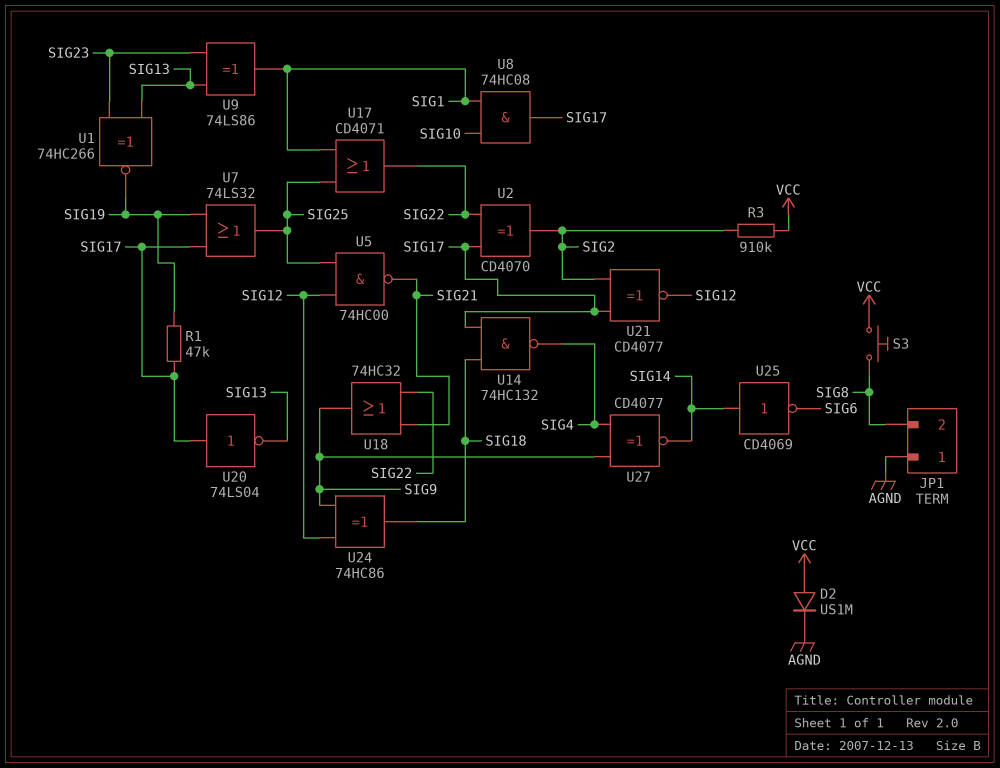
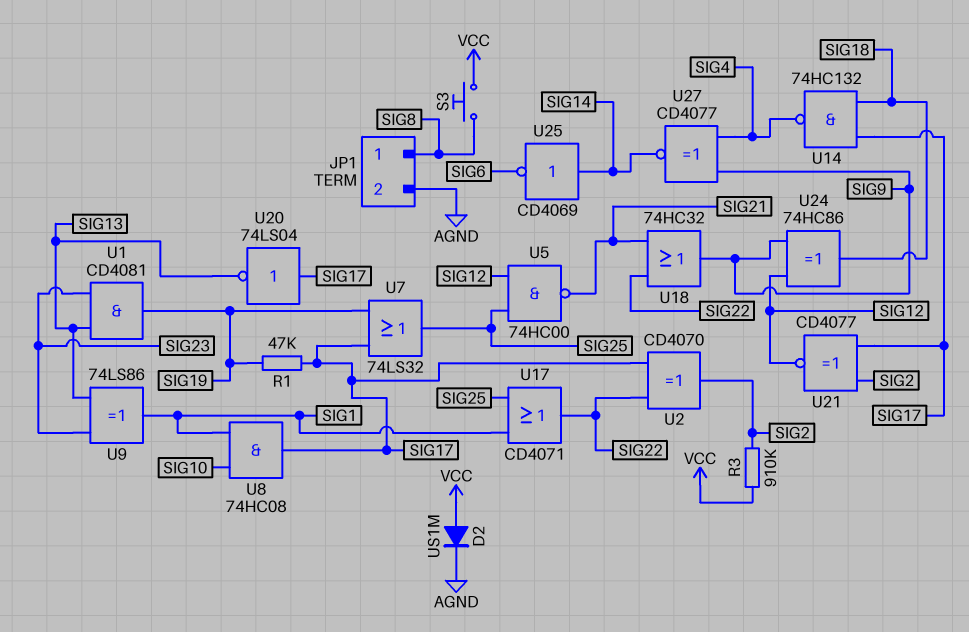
JP1 pin 1: AGND -> SIG8
JP1 pin 2: SIG8 -> AGND
U1: XNOR 74HC266 (in SIG13, in SIG23, out SIG19) -> AND CD4081 (in SIG13, in SIG23, out SIG19)

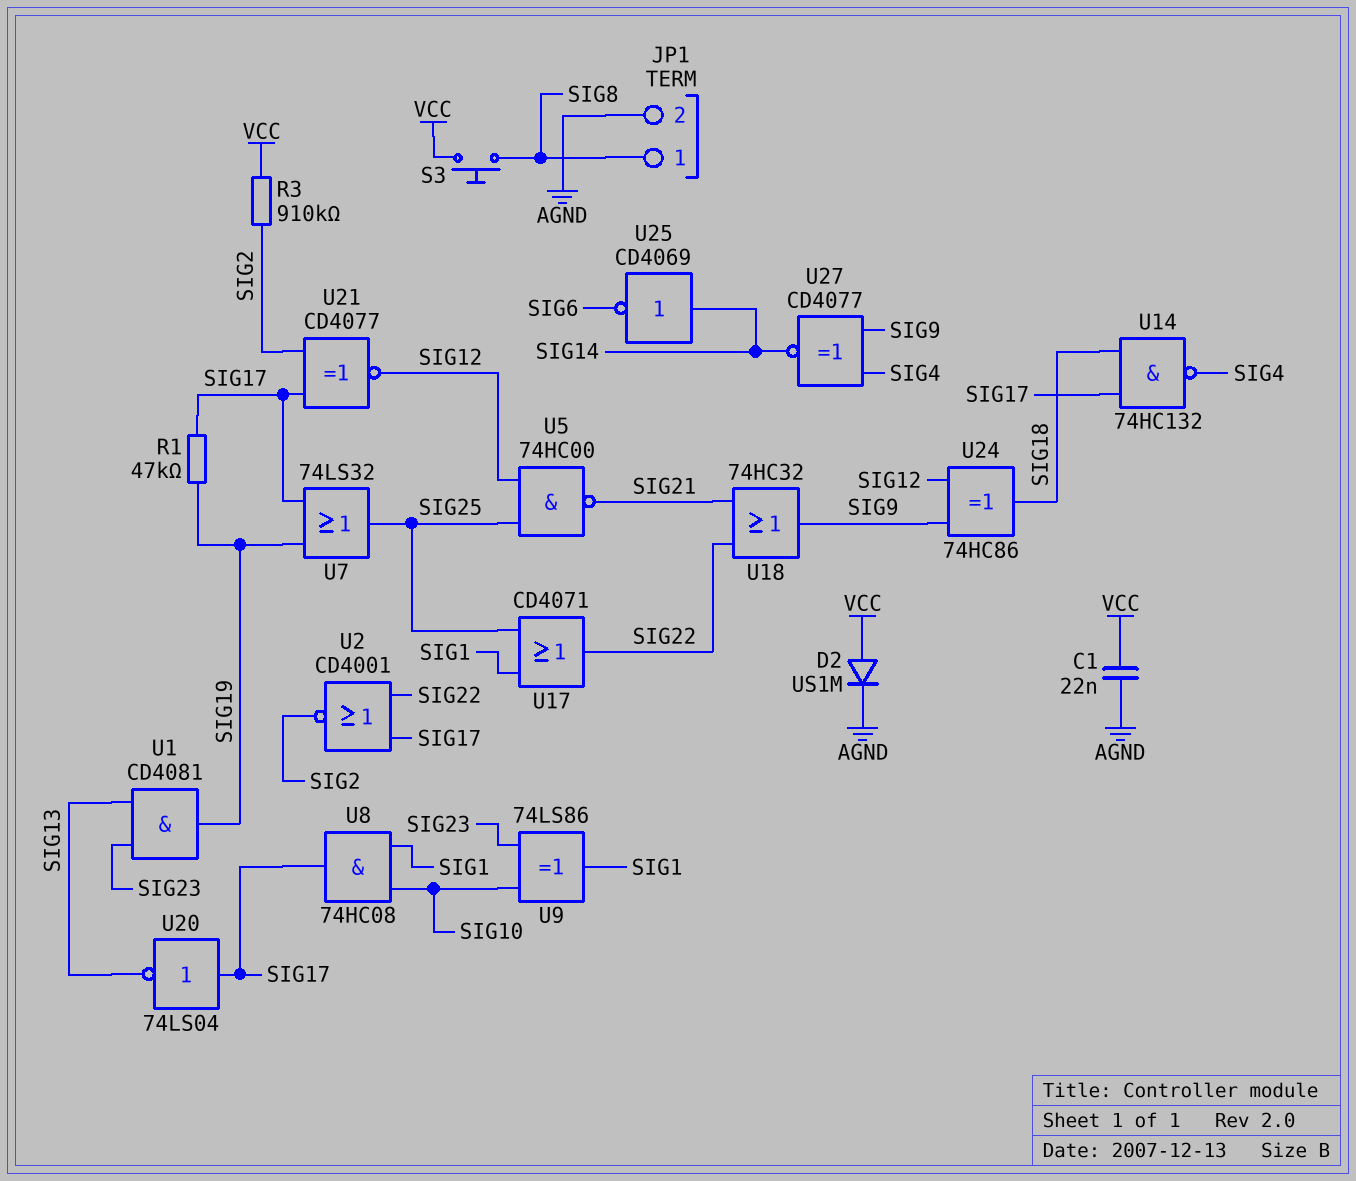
C1: none -> 22nF (AGND, VCC)
U2: XOR CD4070 (in SIG17, in SIG22, out SIG2) -> NOR CD4001 (in SIG17, in SIG22, out SIG2)
U9: XOR 74LS86 (in SIG13, in SIG23, out SIG1) -> XOR 74LS86 (in SIG10, in SIG23, out SIG1)

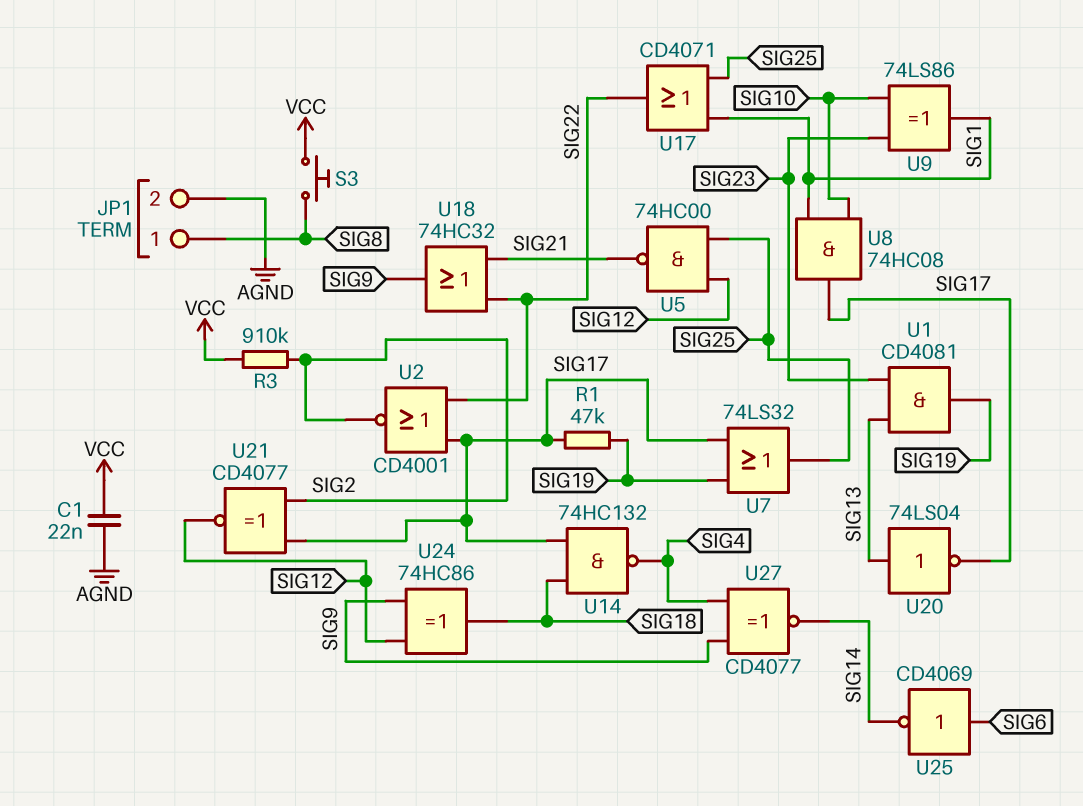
D2: diode US1M (A VCC, K AGND) -> none
U20: NOT 74LS04 (in SIG17, out SIG13) -> NOT 74LS04 (in SIG13, out SIG17)
U25: NOT CD4069 (in SIG14, out SIG6) -> NOT CD4069 (in SIG6, out SIG14)

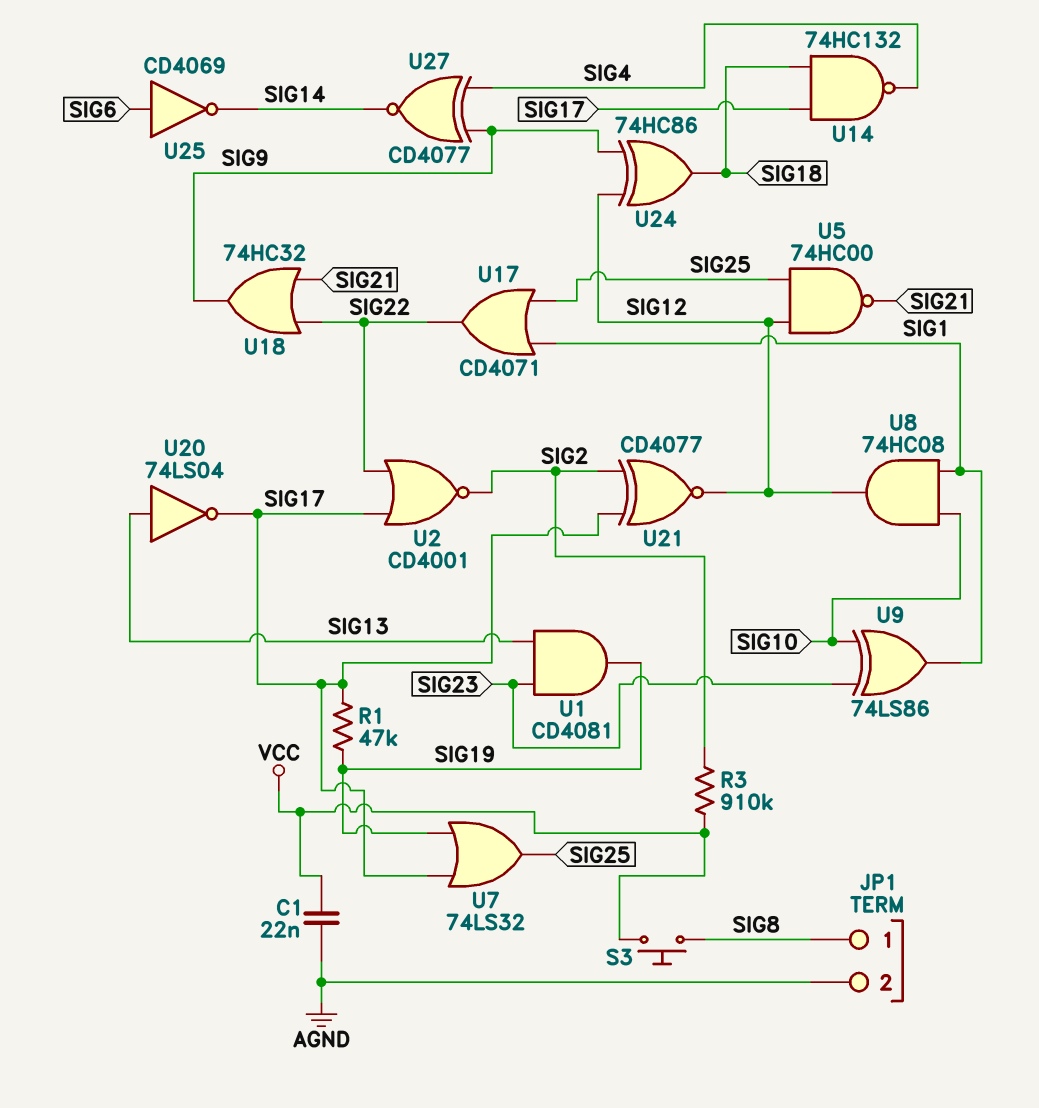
U8: AND 74HC08 (in SIG1, in SIG10, out SIG17) -> AND 74HC08 (in SIG1, in SIG10, out SIG12)

